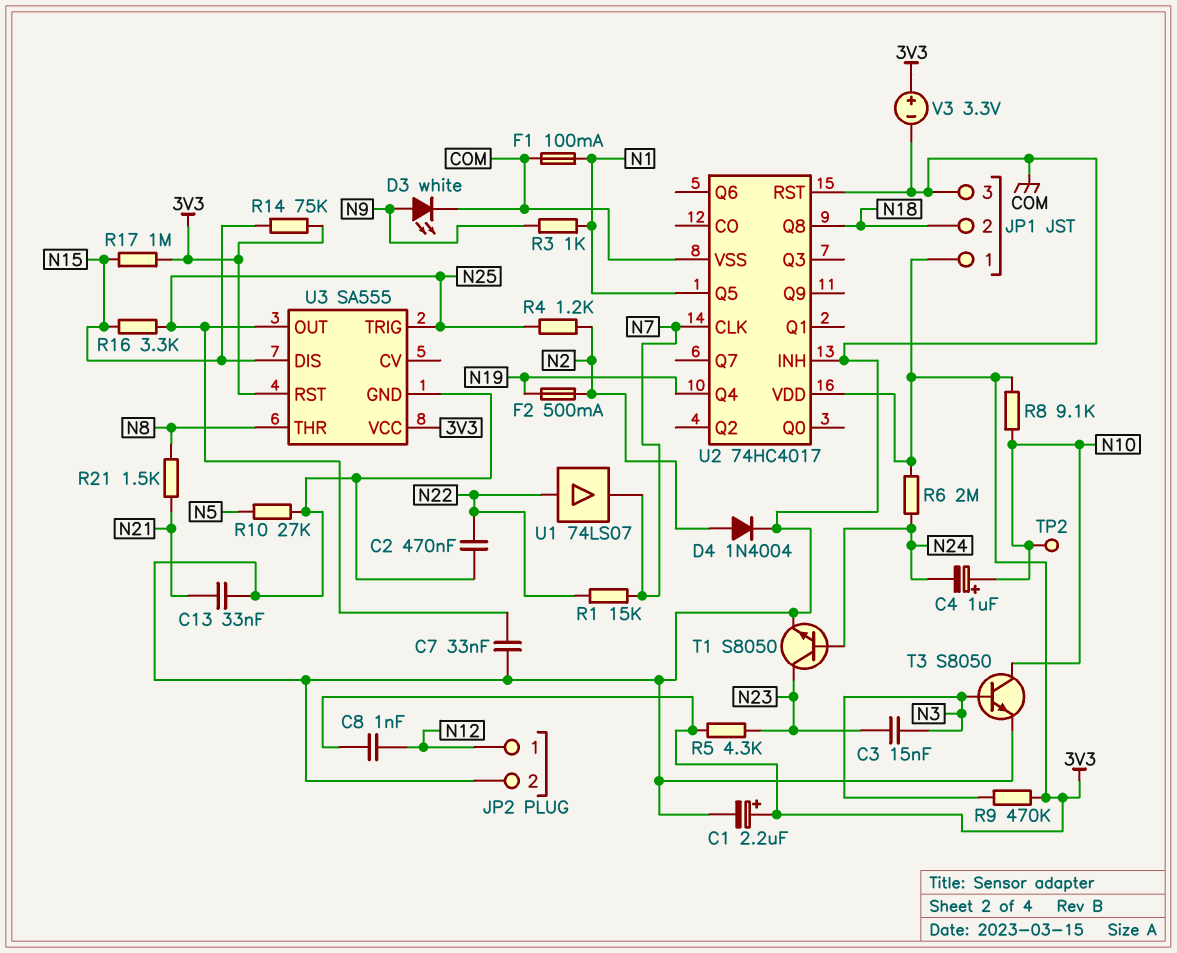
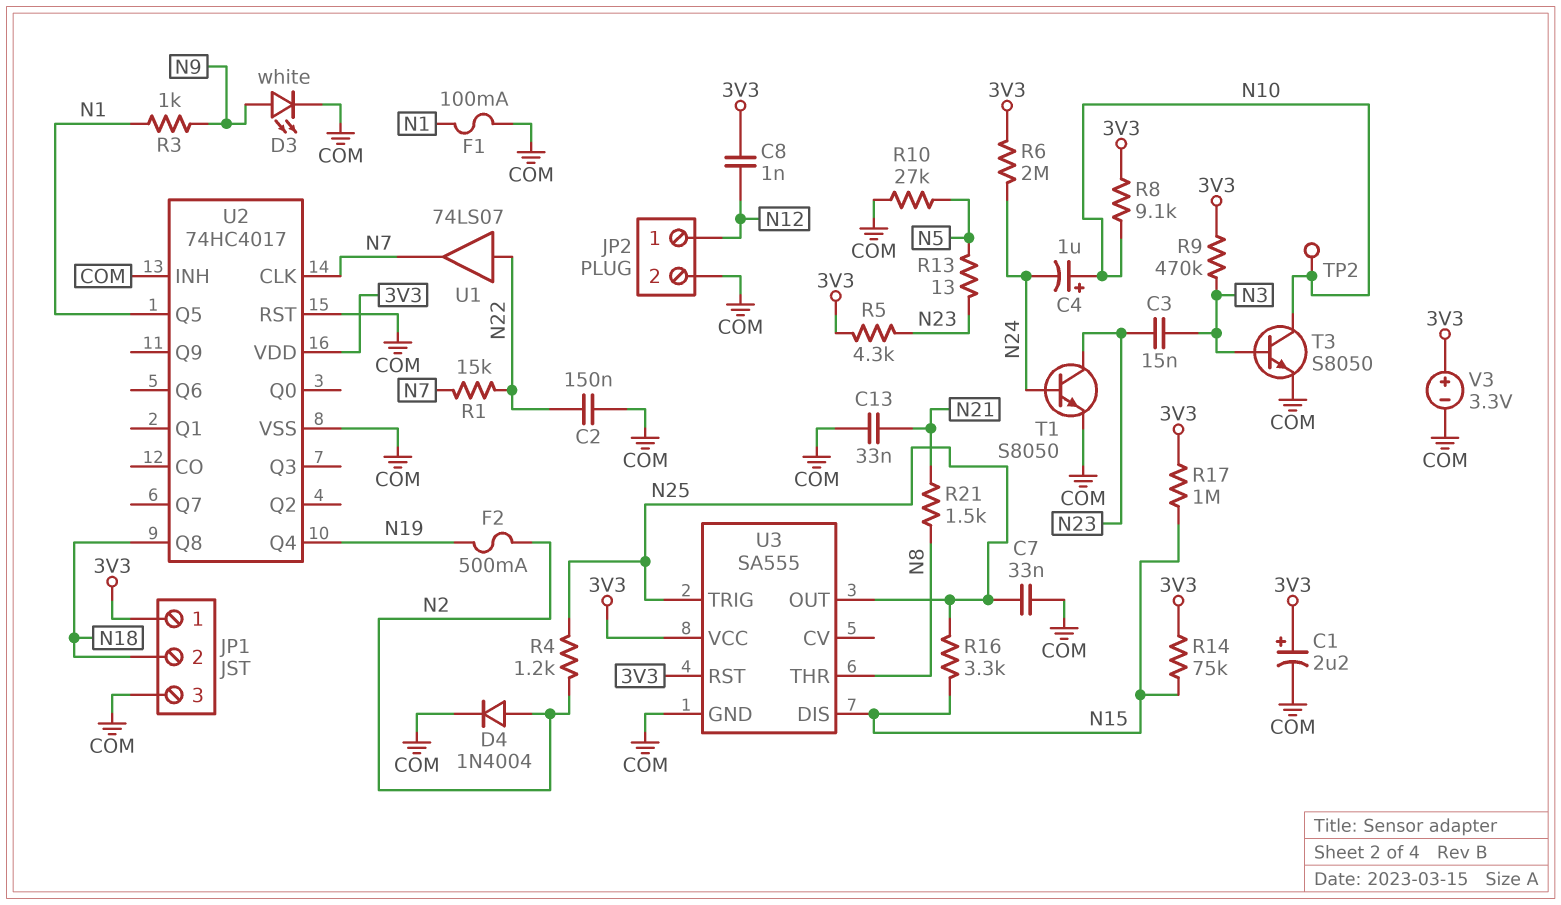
C2: 470nF (COM, N22) -> 150nF (COM, N22)
R13: none -> 13 (N5, N23)

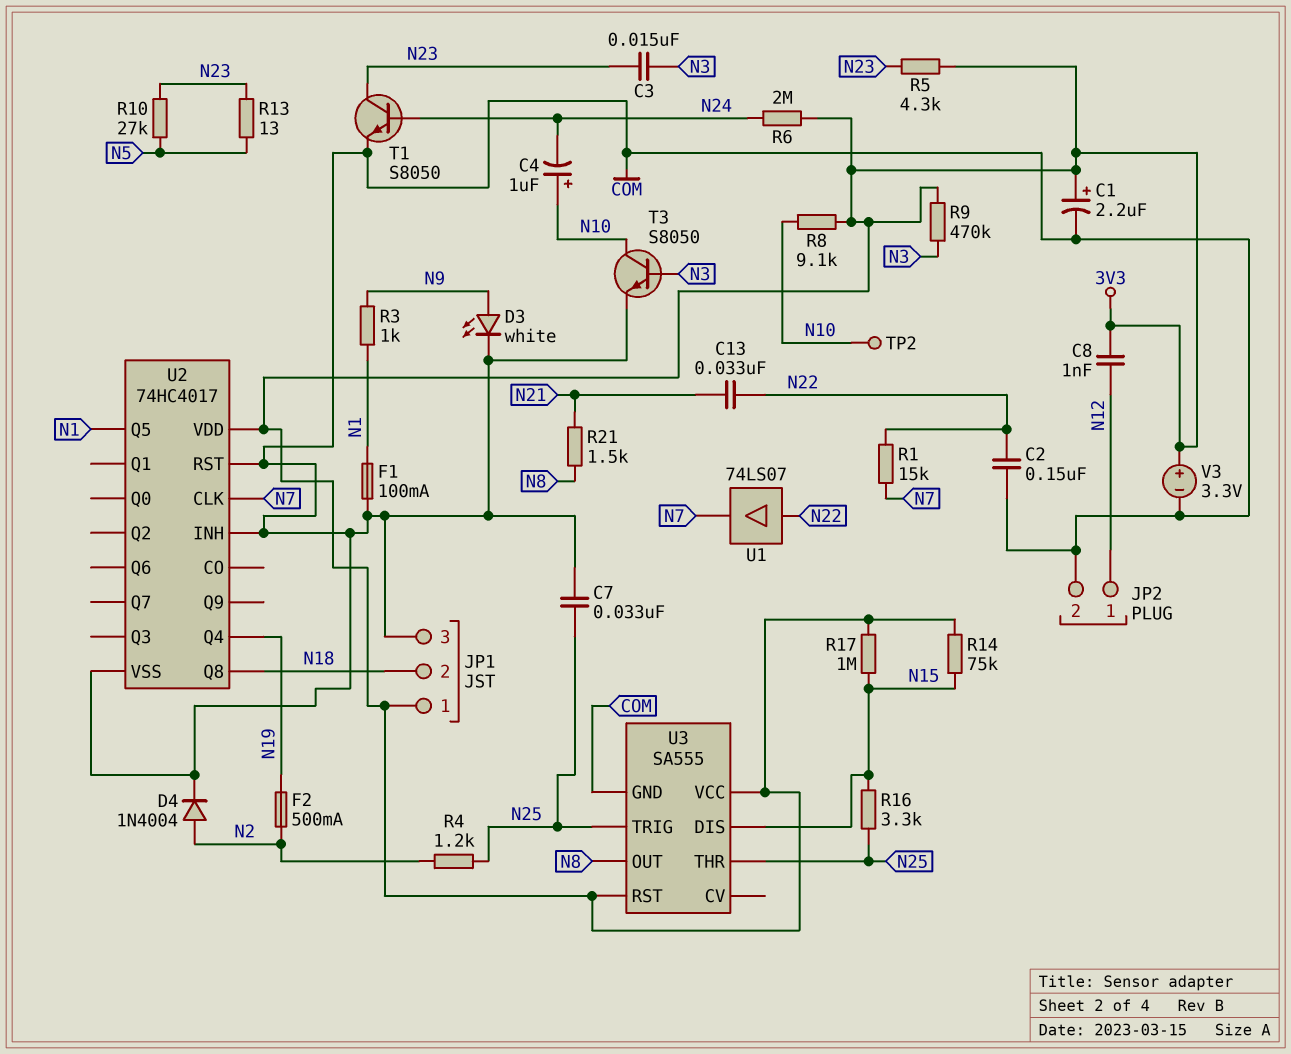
C13: 33nF (COM, N21) -> 33nF (N21, N22)
R10: 27k (COM, N5) -> 27k (N5, N23)
U3 pin OUT: N25 -> N8
U3 pin THR: N8 -> N25

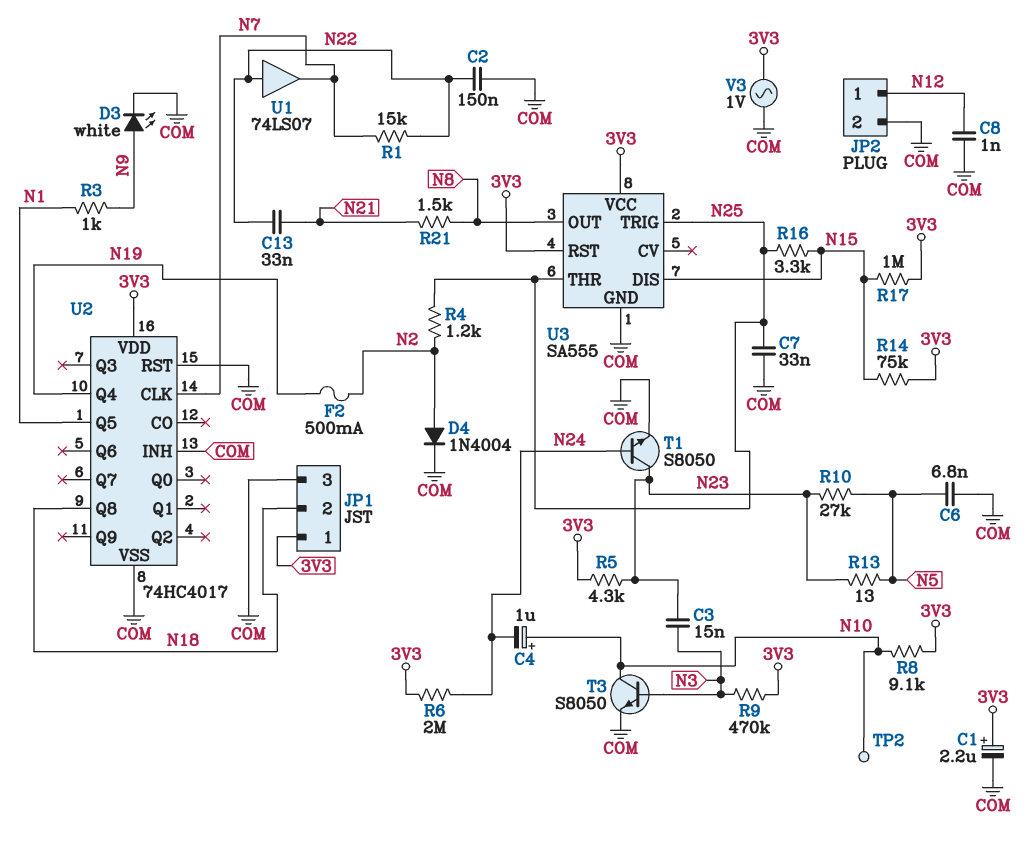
C6: none -> 6.8nF (COM, N5)
C8: 1nF (3V3, N12) -> 1nF (COM, N12)
F1: 100mA (COM, N1) -> none
V3: 3.3V (plus 3V3, minus COM) -> AC 1V (3V3, COM)

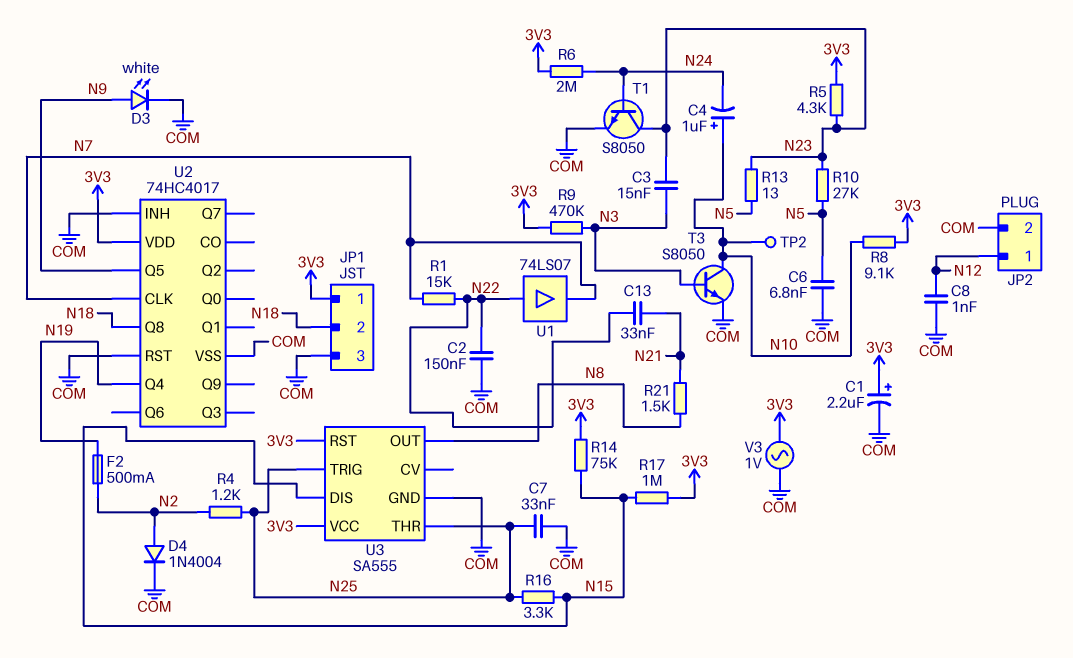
R3: 1k (N1, N9) -> none
U2 pin Q5: N1 -> N9

